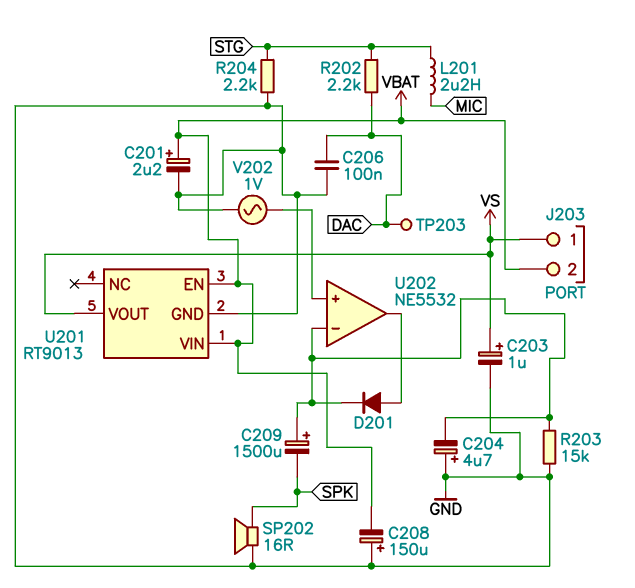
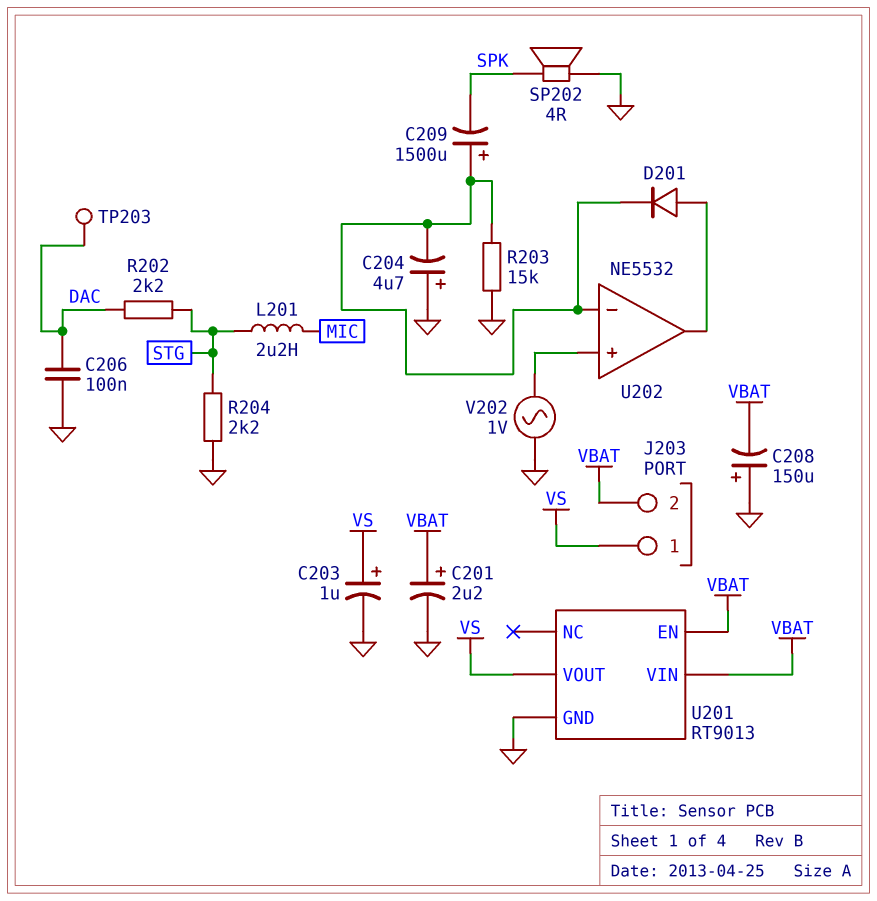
SP202: speaker 16R (GND, SPK) -> speaker 4R (GND, SPK)

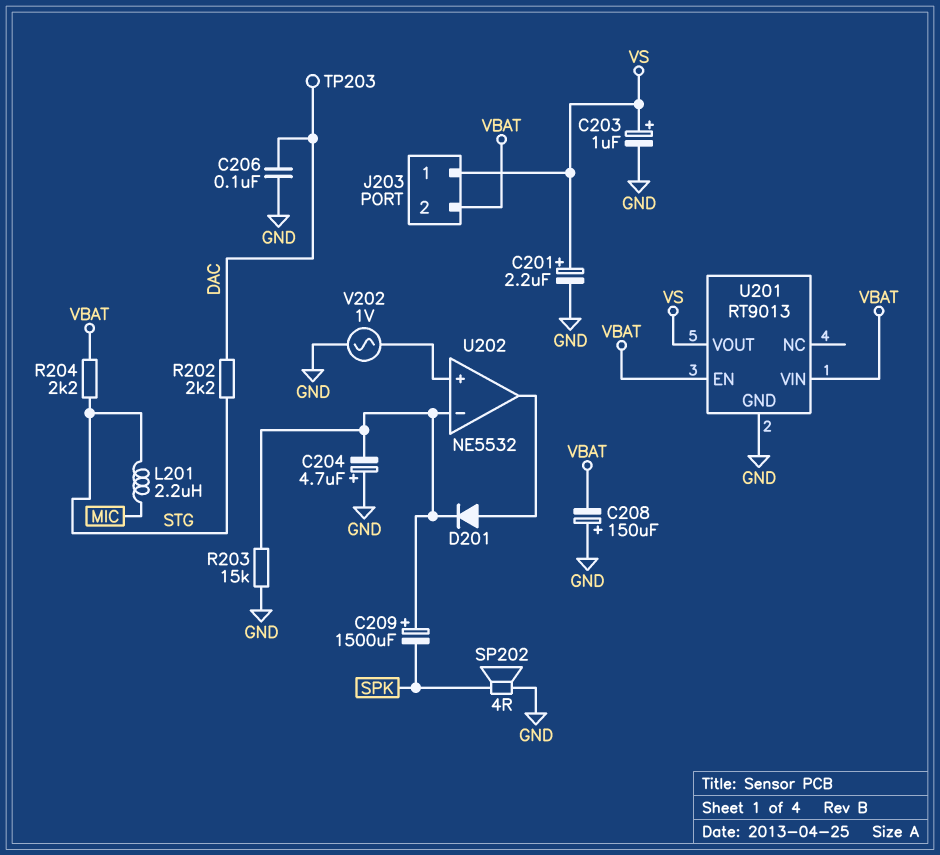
C201: 2.2uF (plus VBAT, minus GND) -> 2.2uF (plus VS, minus GND)
R204: 2.2k (GND, STG) -> 2.2k (STG, VBAT)

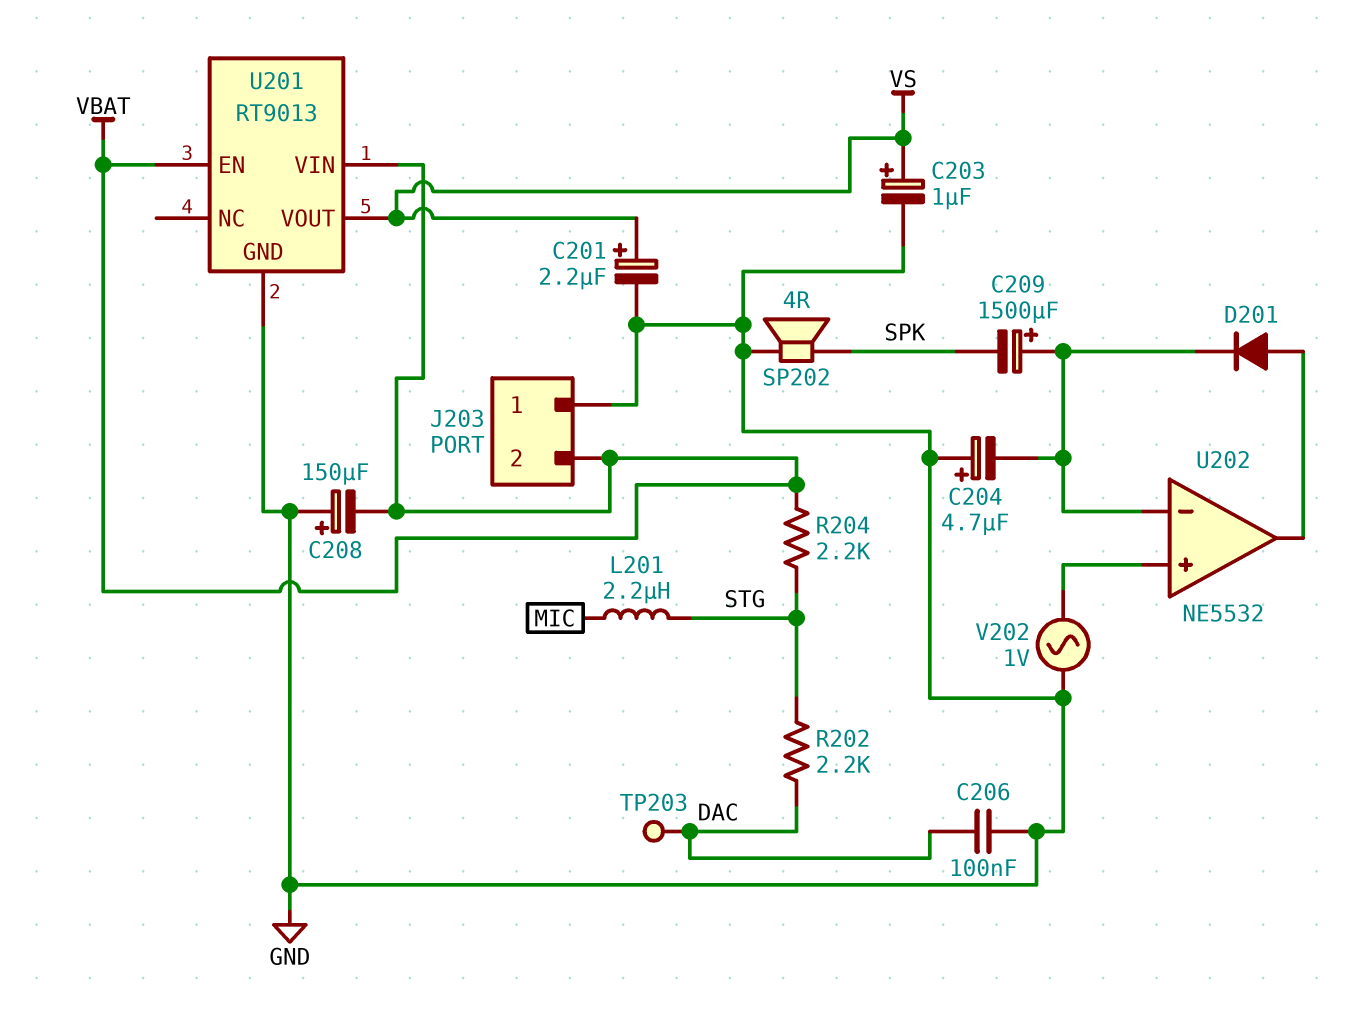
J203 pin 1: VS -> GND
R203: 15k (GND, U202/in-) -> none

